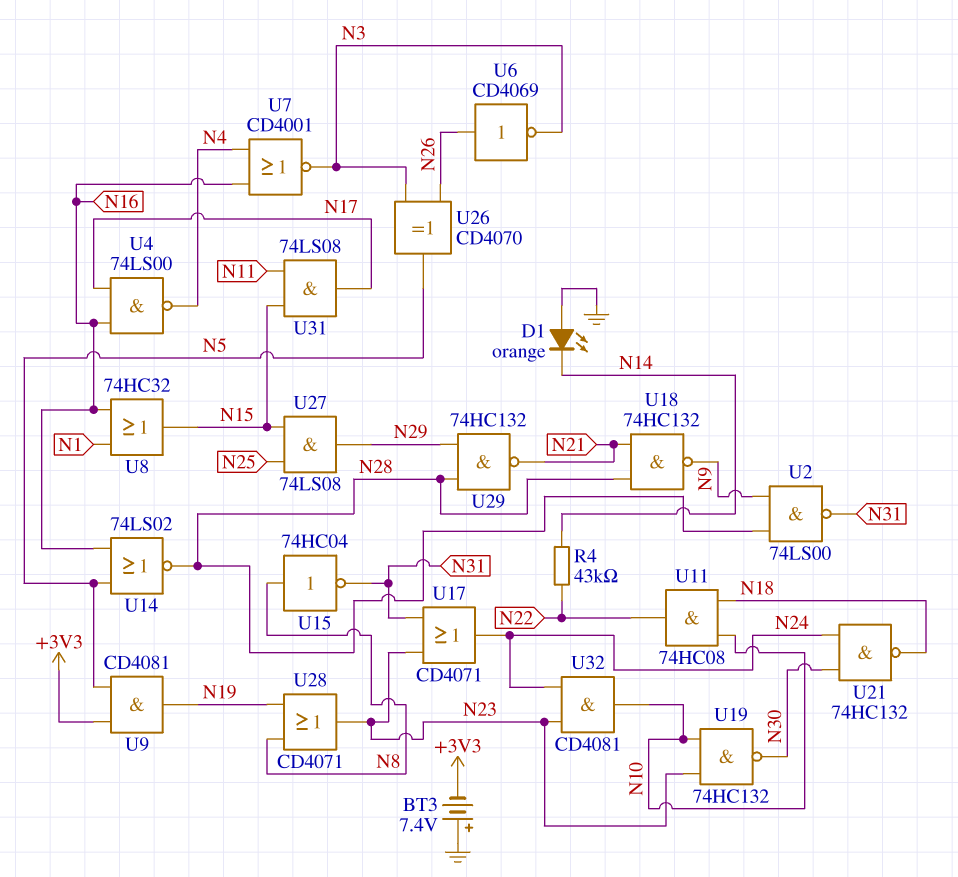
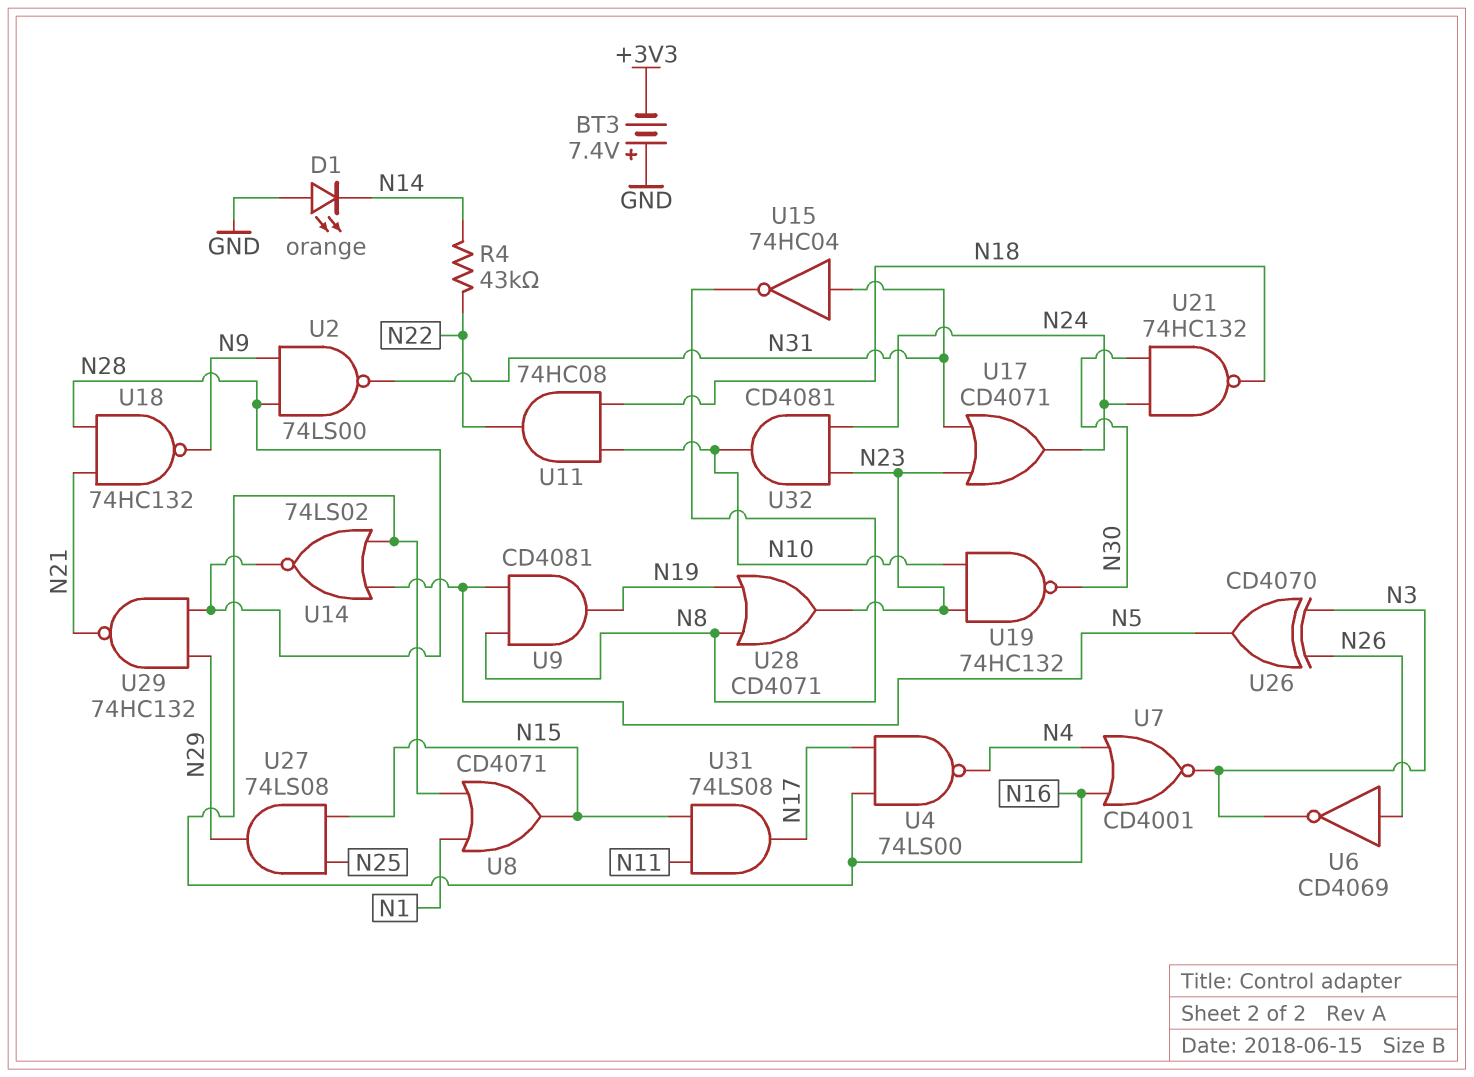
U8: OR 74HC32 (in N1, in N16, out N15) -> OR CD4071 (in N1, in N16, out N15)
U9: AND CD4081 (in +3V3, in N5, out N19) -> AND CD4081 (in N5, in N8, out N19)
U15: NOT 74HC04 (in N8, out N31) -> NOT 74HC04 (in N31, out N8)

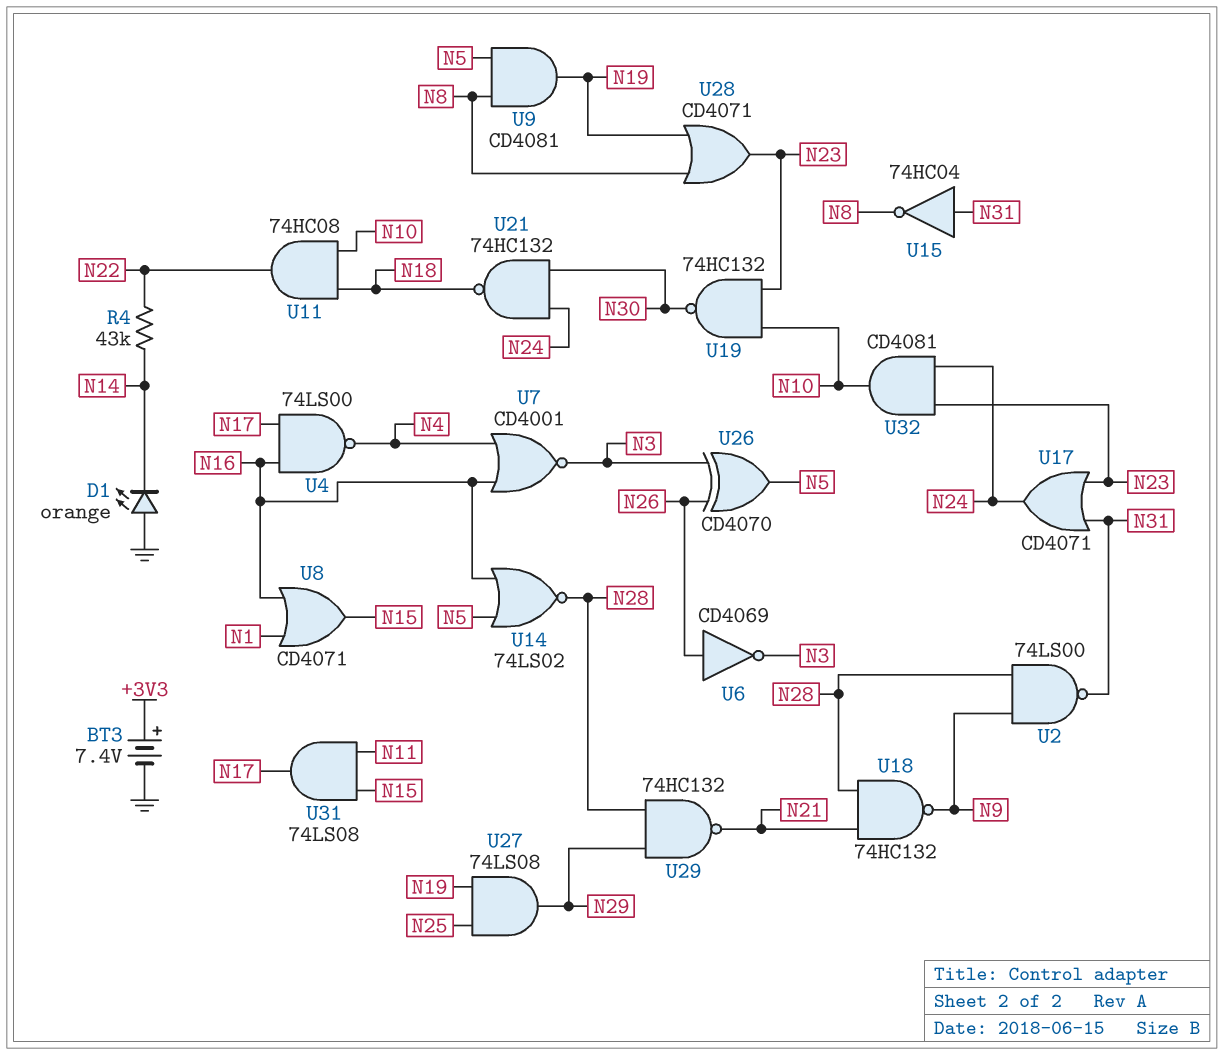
BT3: 7.4V (plus GND, minus +3V3) -> 7.4V (plus +3V3, minus GND)
U27: AND 74LS08 (in N15, in N25, out N29) -> AND 74LS08 (in N19, in N25, out N29)

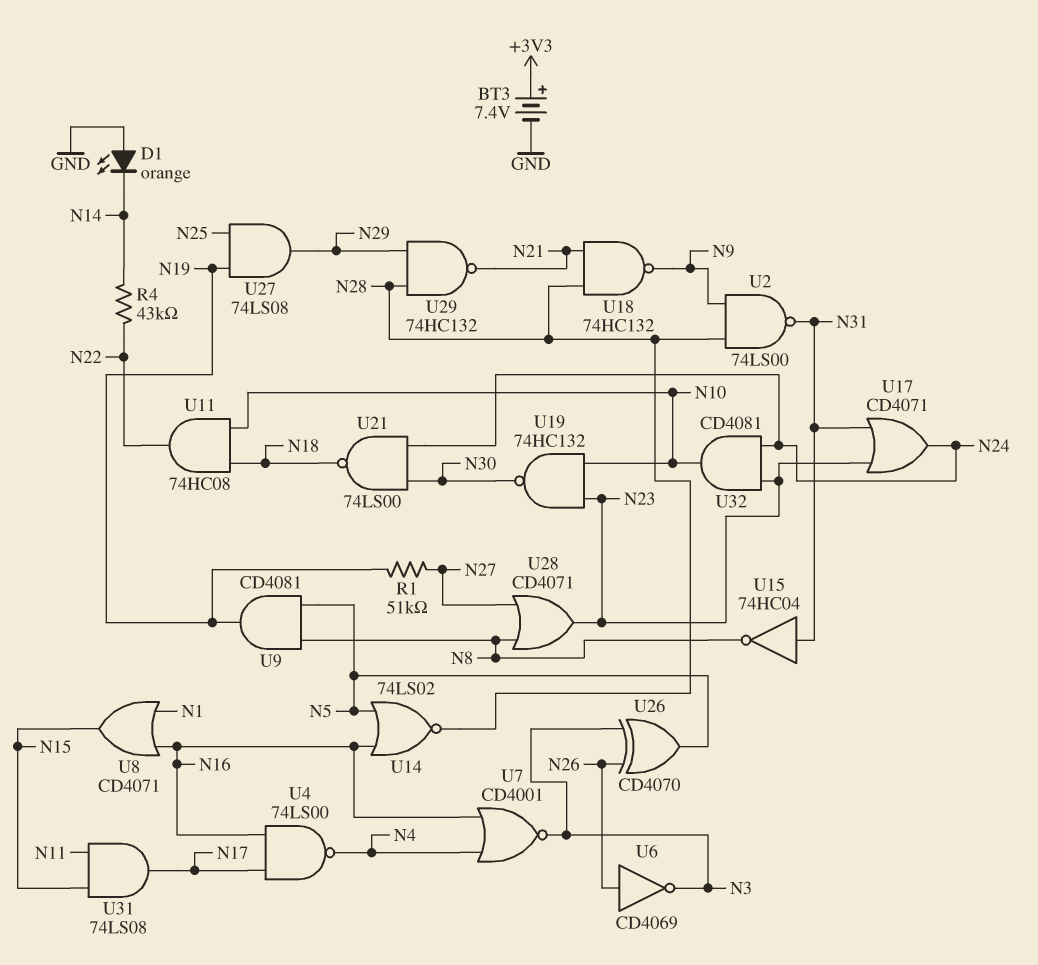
R1: none -> 51k (N19, N27)
U21: NAND 74HC132 (in N24, in N30, out N18) -> NAND 74LS00 (in N24, in N30, out N18)
U28: OR CD4071 (in N8, in N19, out N23) -> OR CD4071 (in N8, in N27, out N23)

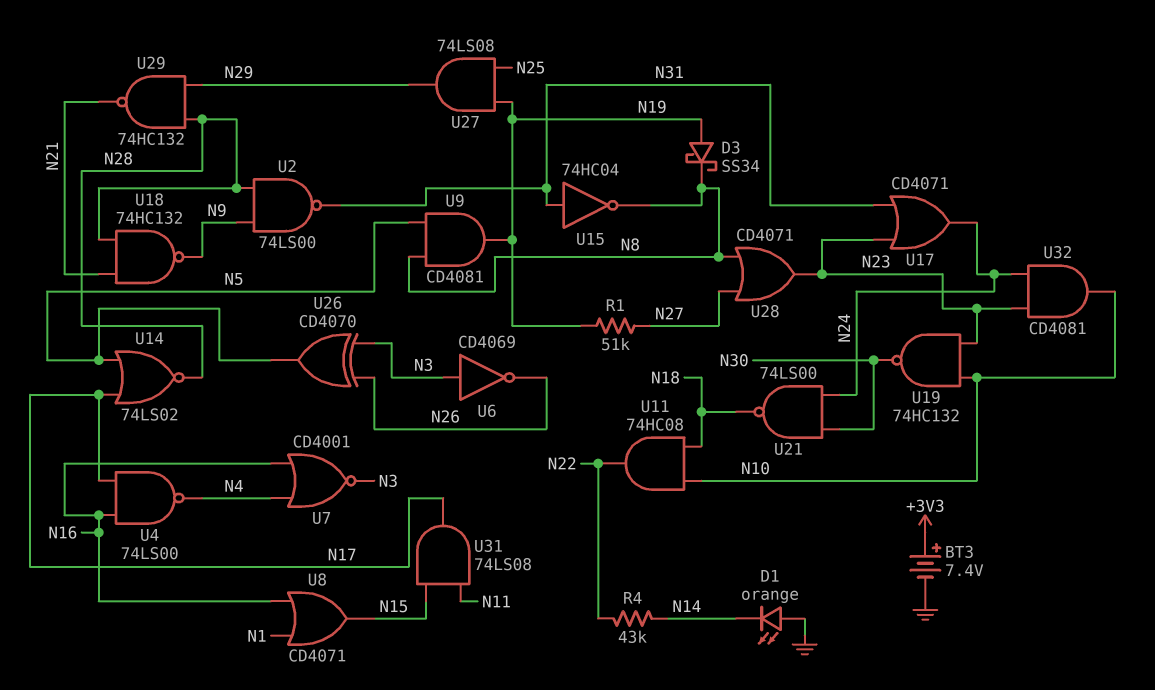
D3: none -> schottky SS34 (A N19, K N8)
U6: NOT CD4069 (in N26, out N3) -> NOT CD4069 (in N3, out N26)
U14: NOR 74LS02 (in N5, in N16, out N28) -> NOR 74LS02 (in N5, in N17, out N28)

